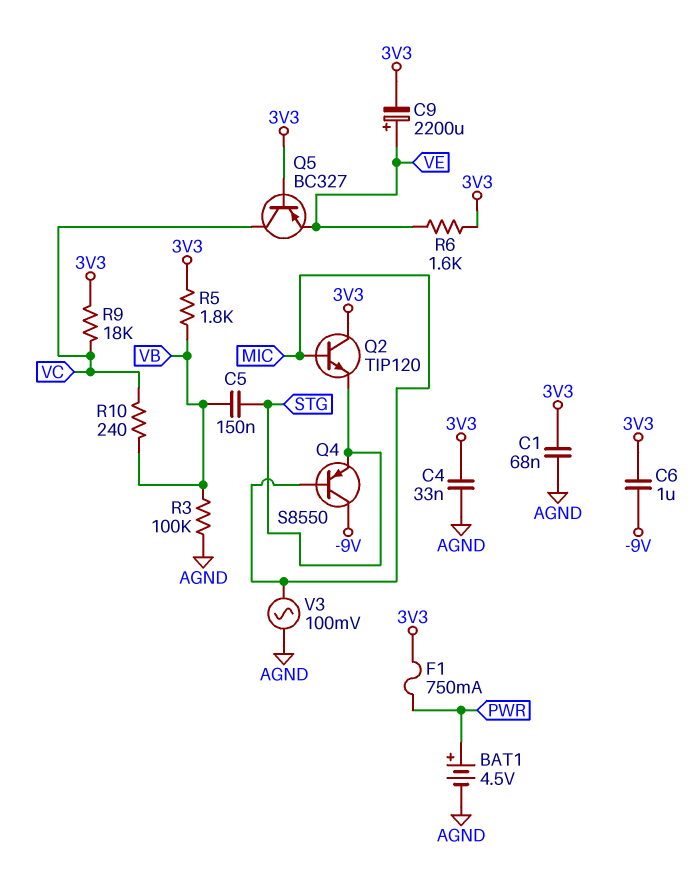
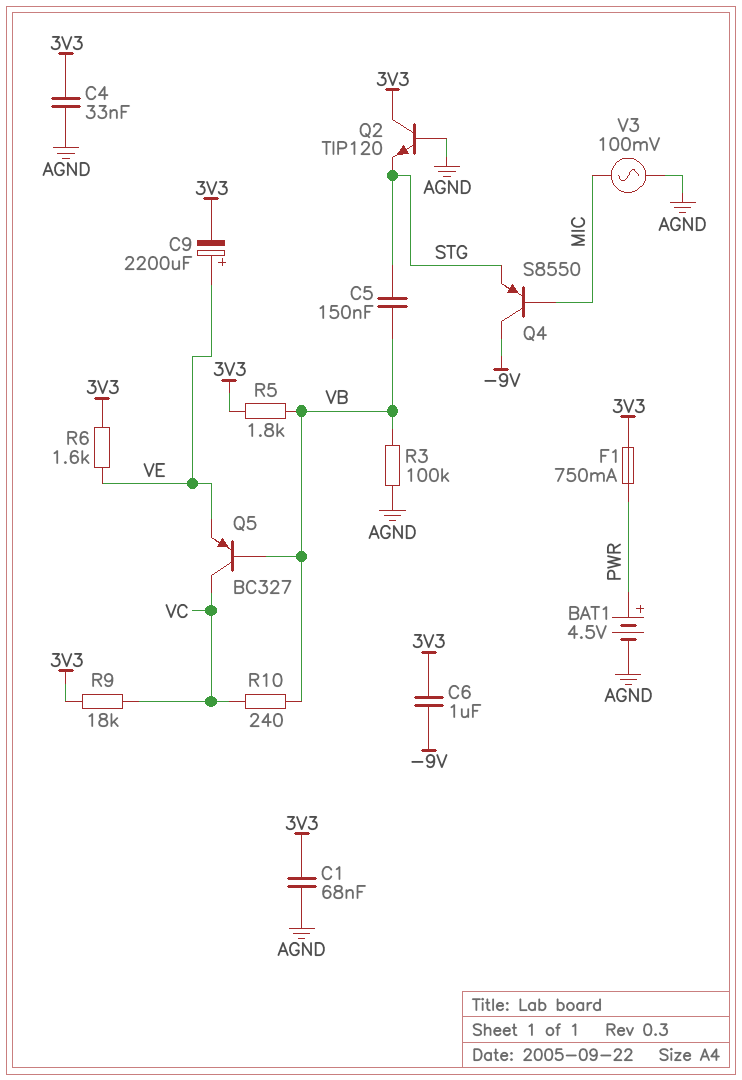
Q2: NPN TIP120 (B MIC, C 3V3, E STG) -> NPN TIP120 (B AGND, C 3V3, E STG)
Q5: PNP BC327 (B 3V3, C VC, E VE) -> PNP BC327 (B VB, C VC, E VE)

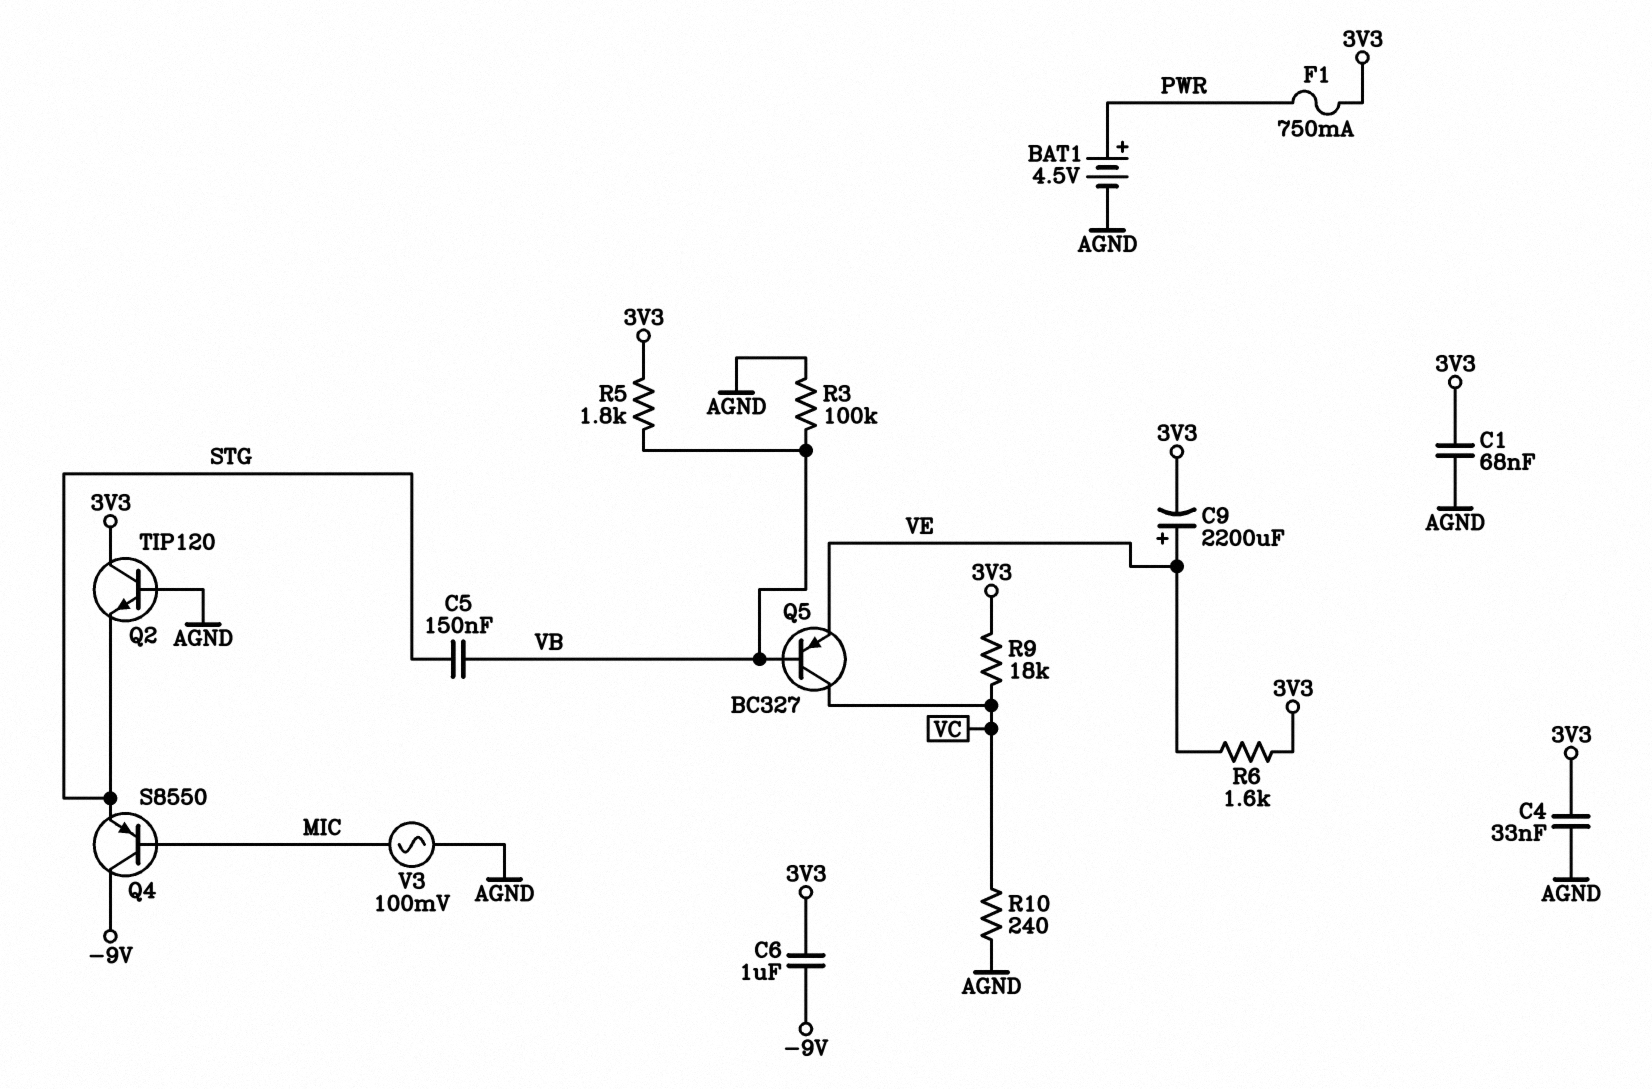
R10: 240 (VB, VC) -> 240 (AGND, VC)

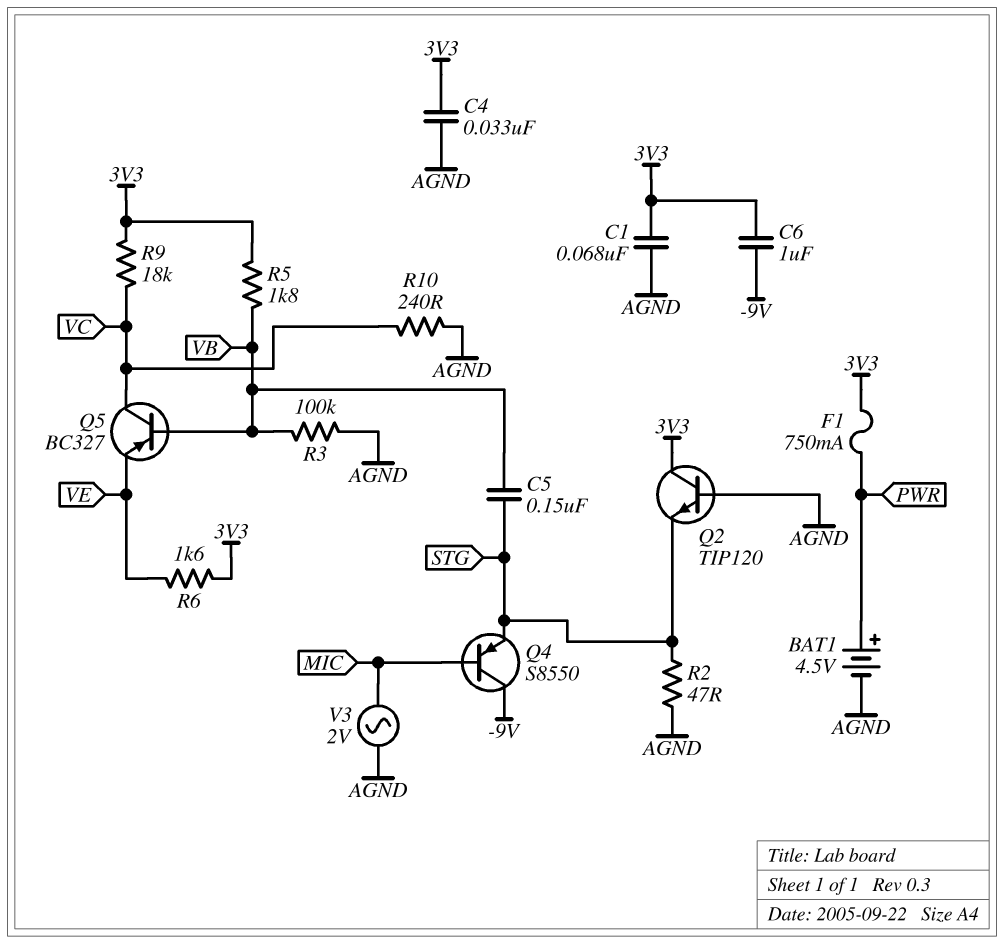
C9: 2200uF (plus VE, minus 3V3) -> none
R2: none -> 47 (AGND, STG)
V3: AC 100mV (AGND, MIC) -> AC 2V (AGND, MIC)

